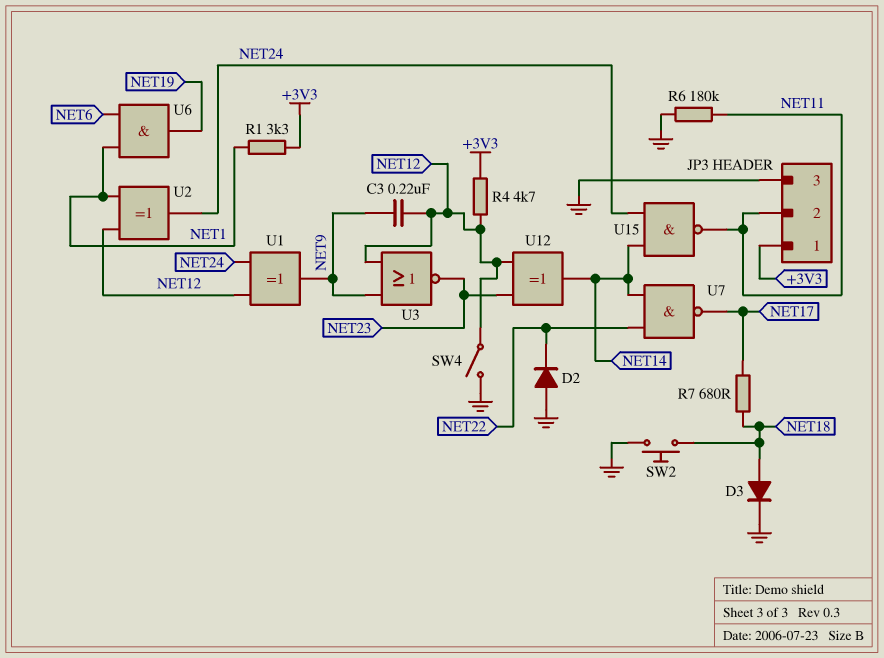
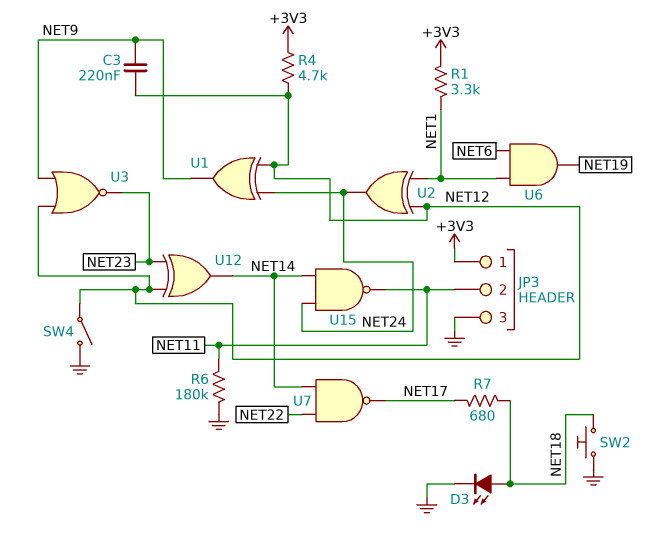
D2: diode (A GND, K NET22) -> none
D3: diode (A NET18, K GND) -> LED (A NET18, K GND)

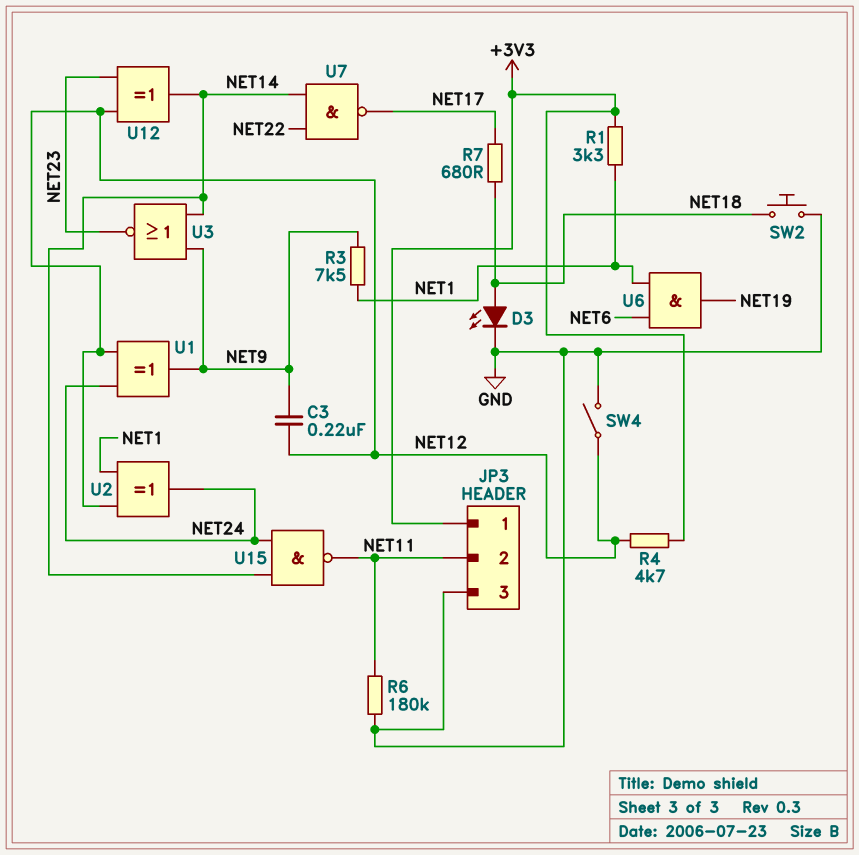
R3: none -> 7.5k (NET1, NET9)
U3: NOR (in NET9, in NET12, out NET23) -> NOR (in NET9, in NET14, out NET23)

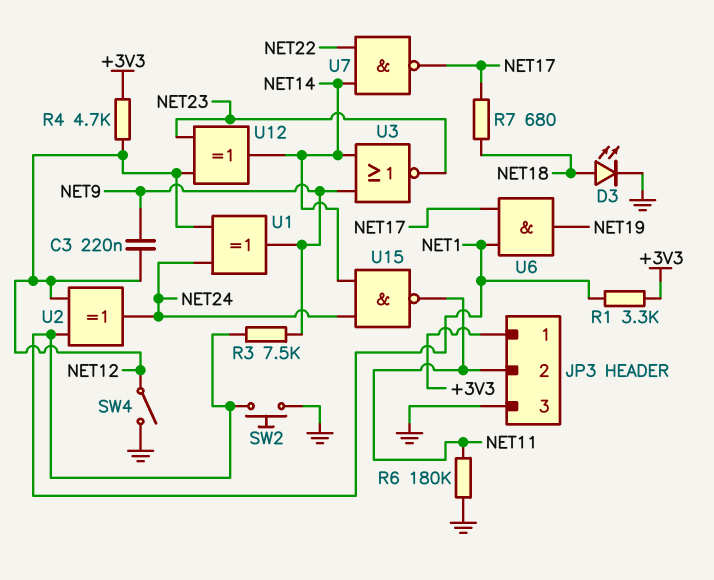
SW2: button (GND, NET18) -> button (GND, NET1)
U6: AND (in NET1, in NET6, out NET19) -> AND (in NET1, in NET17, out NET19)

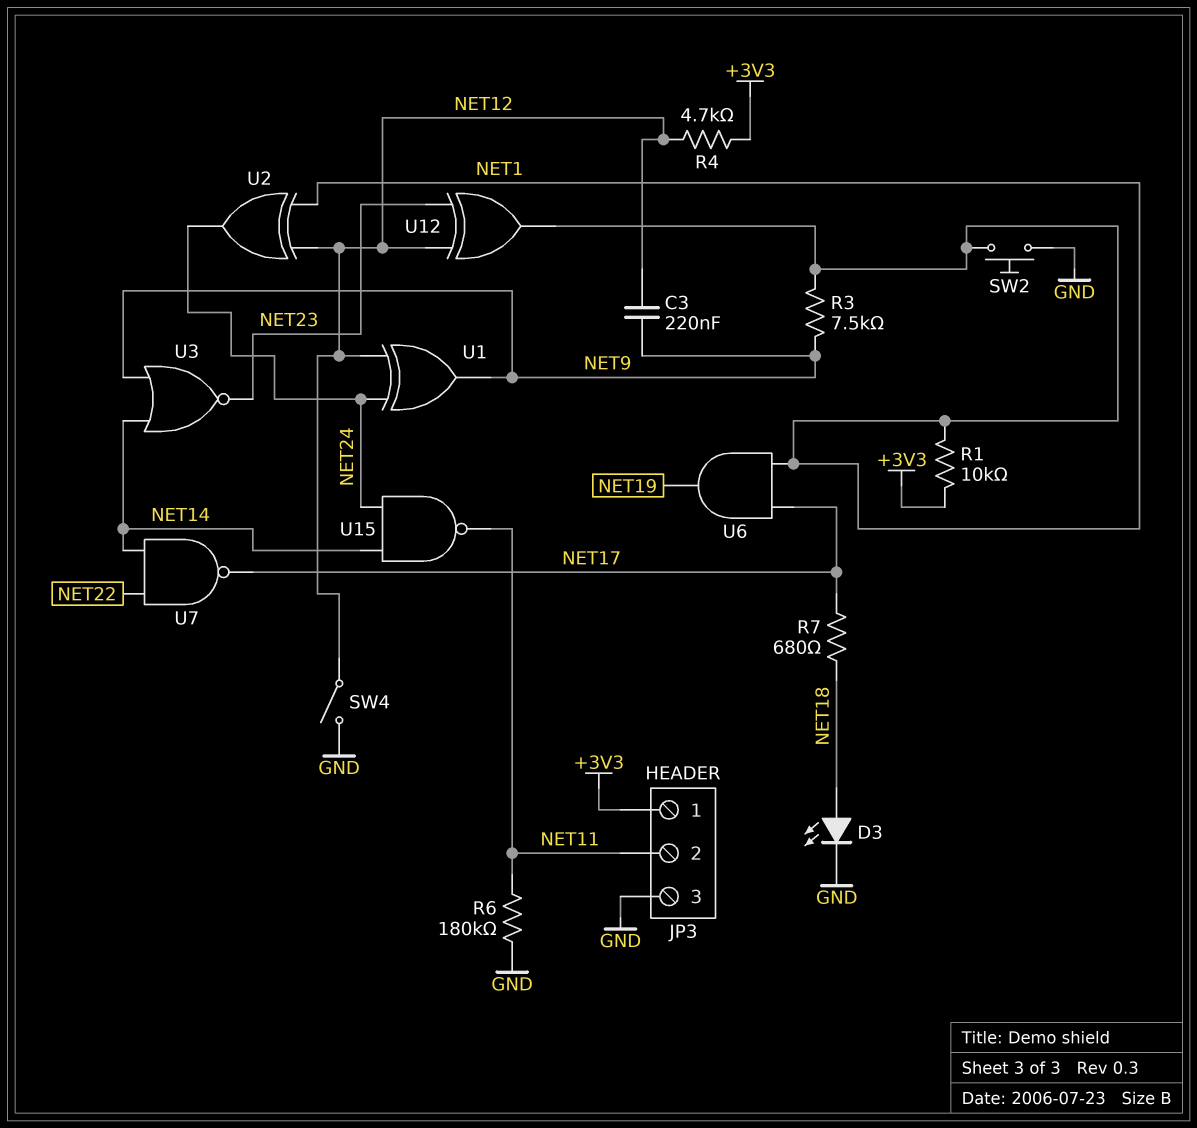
R1: 3.3k (+3V3, NET1) -> 10k (+3V3, NET1)
U12: XOR (in NET12, in NET23, out NET14) -> XOR (in NET12, in NET23, out NET1)

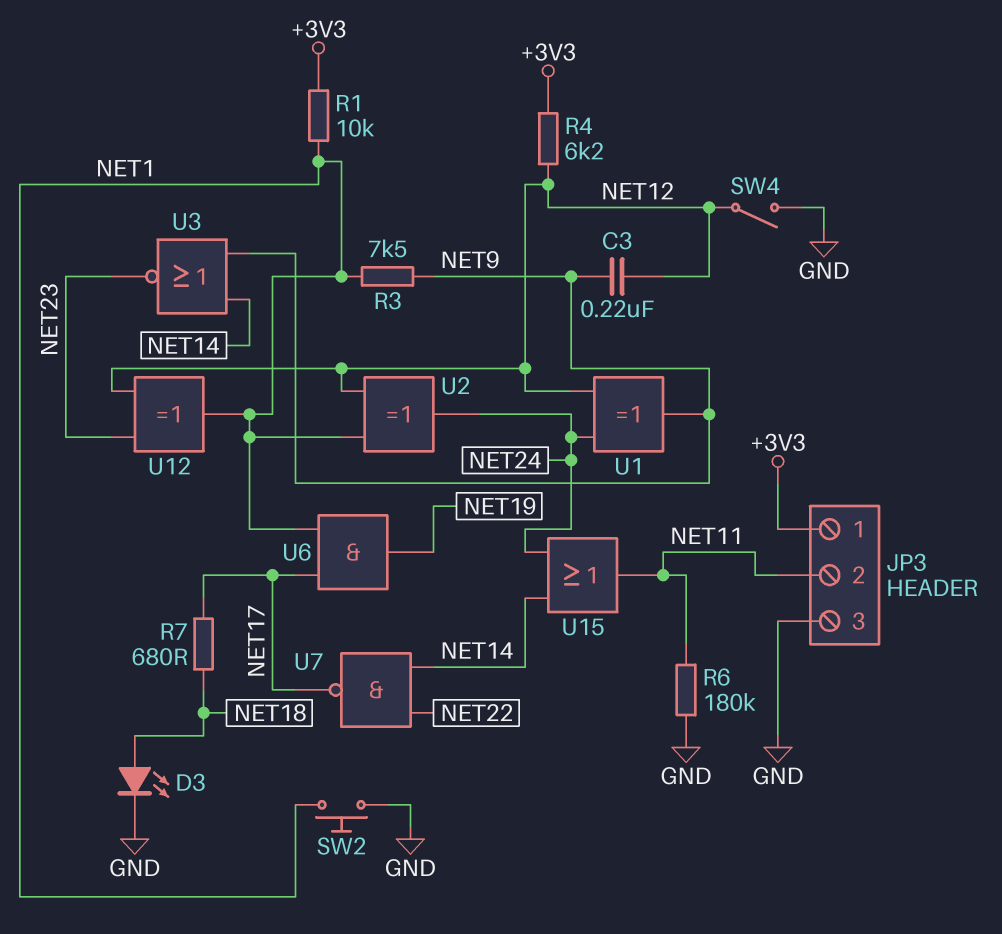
R4: 4.7k (+3V3, NET12) -> 6.2k (+3V3, NET12)
U15: NAND (in NET14, in NET24, out NET11) -> OR (in NET14, in NET24, out NET11)

